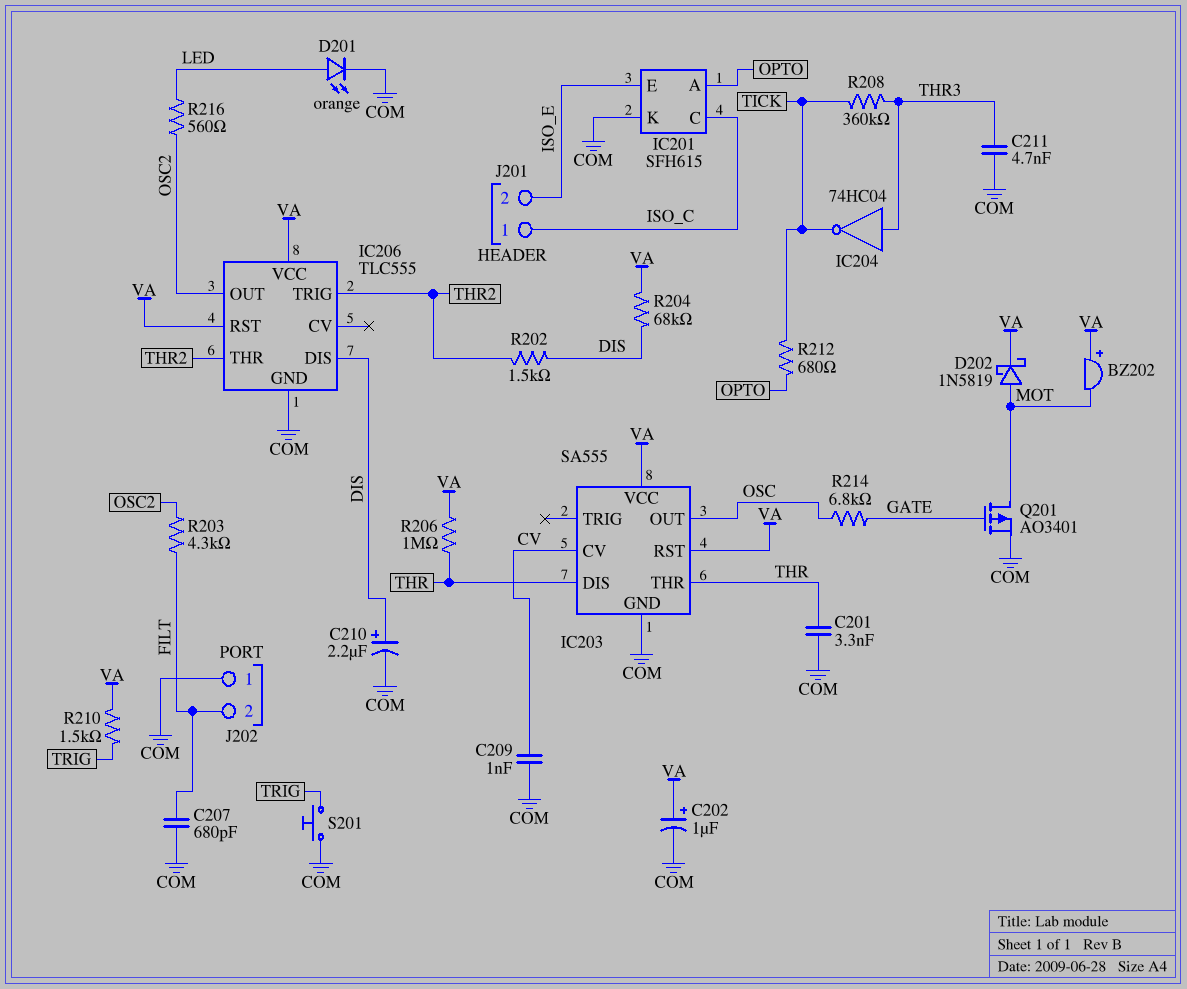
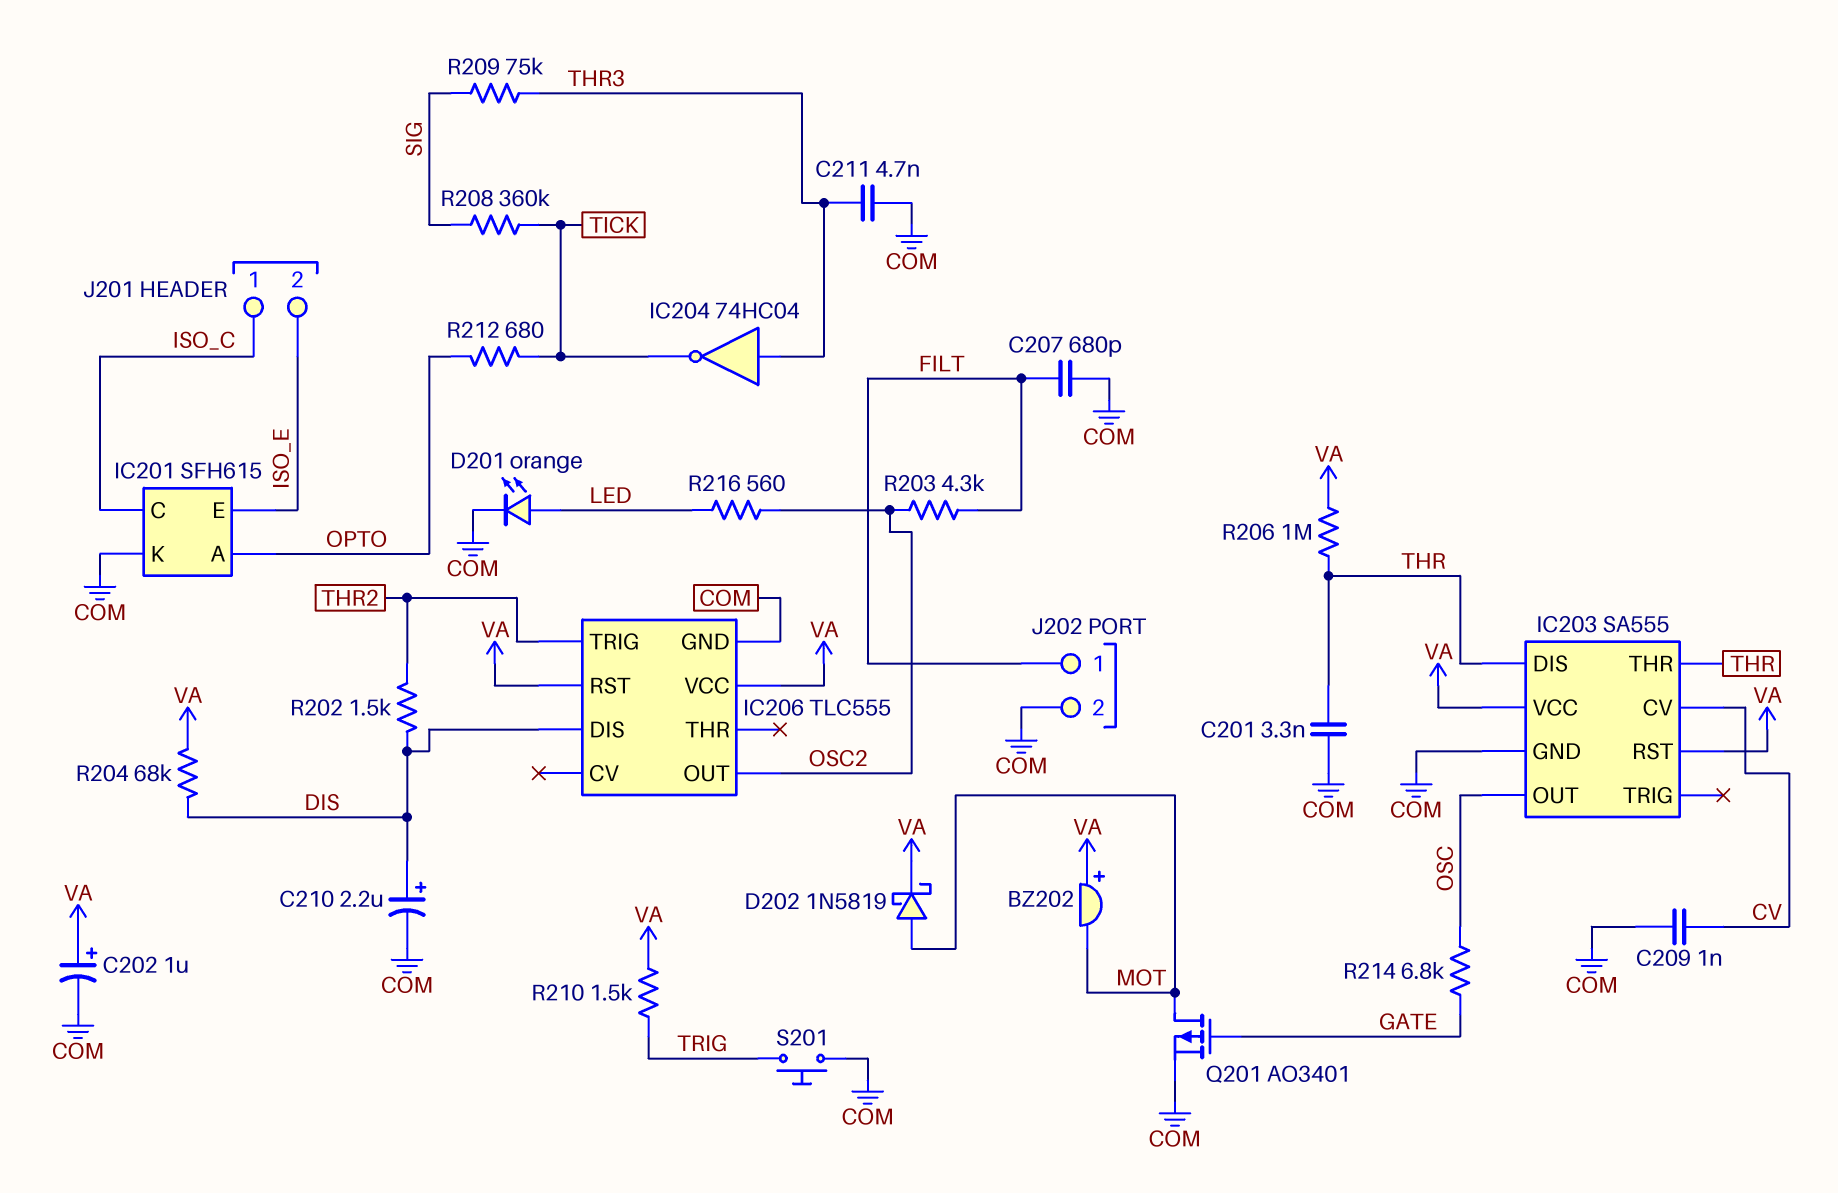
IC206 pin THR: THR2 -> none
J202 pin 1: COM -> FILT
J202 pin 2: FILT -> COM
R208: 360k (THR3, TICK) -> 360k (SIG, TICK)
R209: none -> 75k (SIG, THR3)

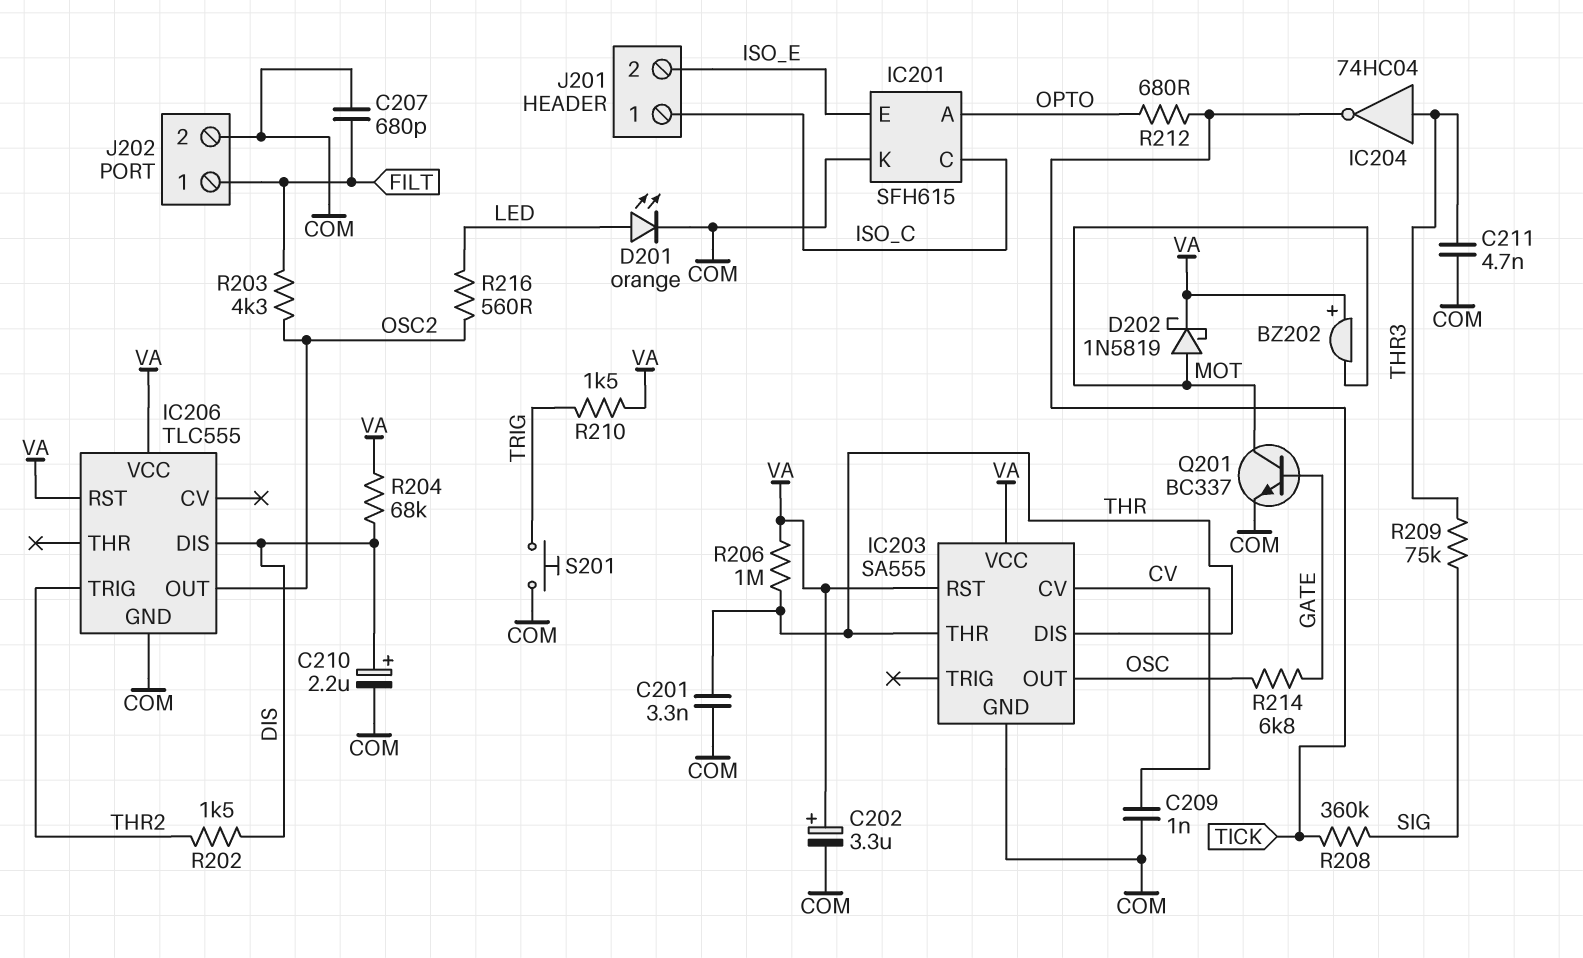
C202: 1uF (plus VA, minus COM) -> 3.3uF (plus VA, minus COM)
Q201: PMOS AO3401 (G GATE, D MOT, S COM) -> NPN BC337 (B GATE, C MOT, E COM)

